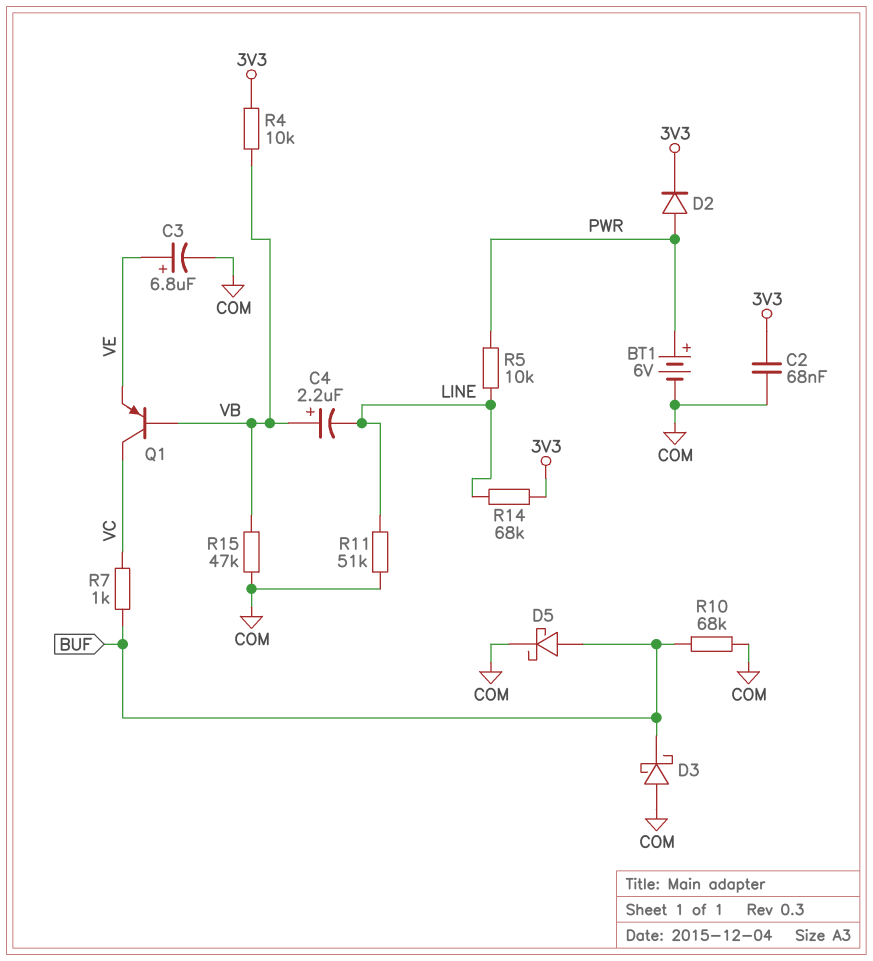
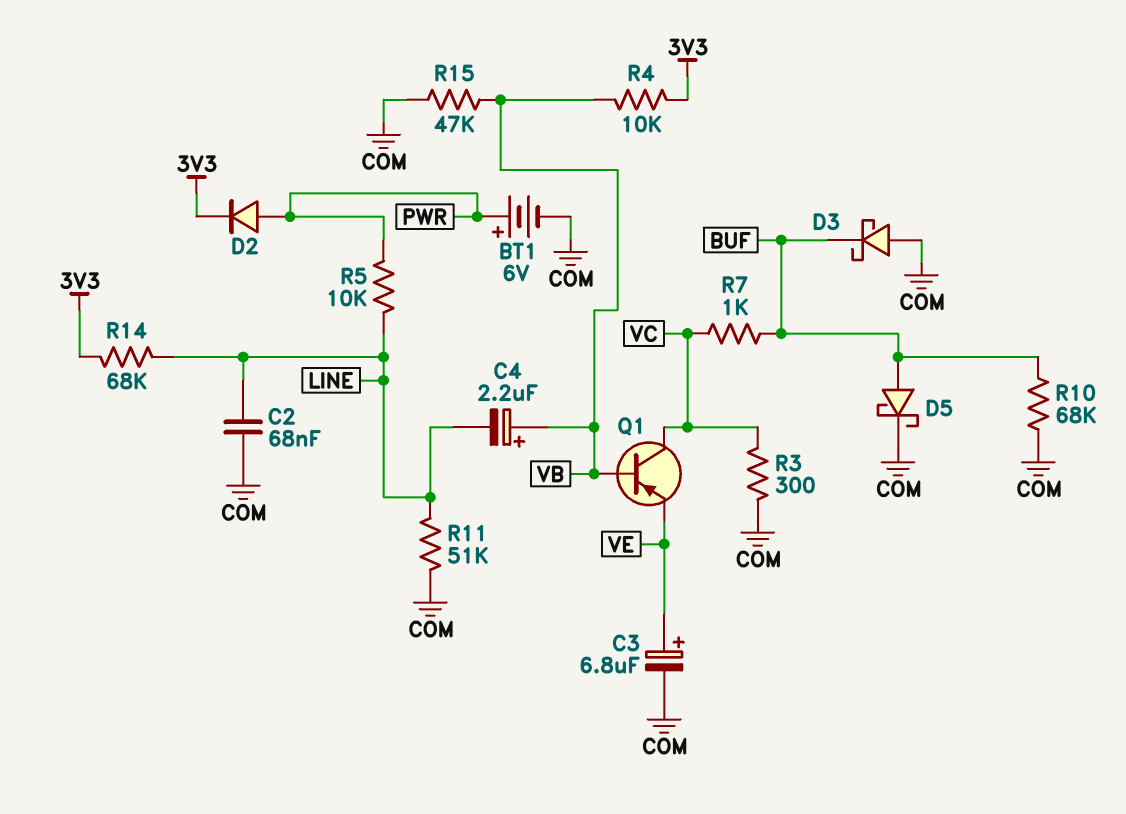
C2: 68nF (3V3, COM) -> 68nF (COM, LINE)
R3: none -> 300 (COM, VC)

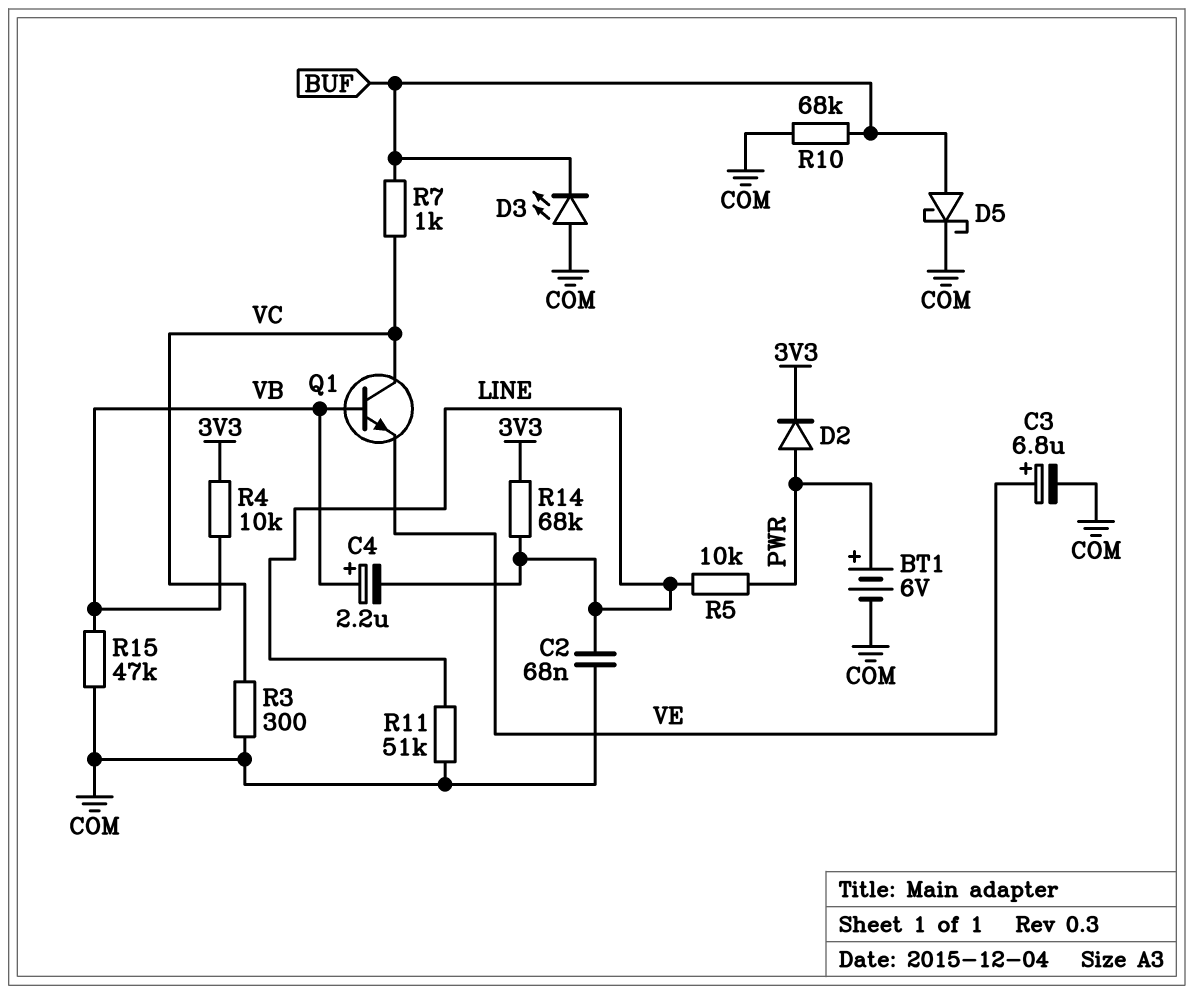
D3: schottky (A COM, K BUF) -> LED (A COM, K BUF)
Q1: PNP (B VB, C VC, E VE) -> NPN (B VB, C VC, E VE)

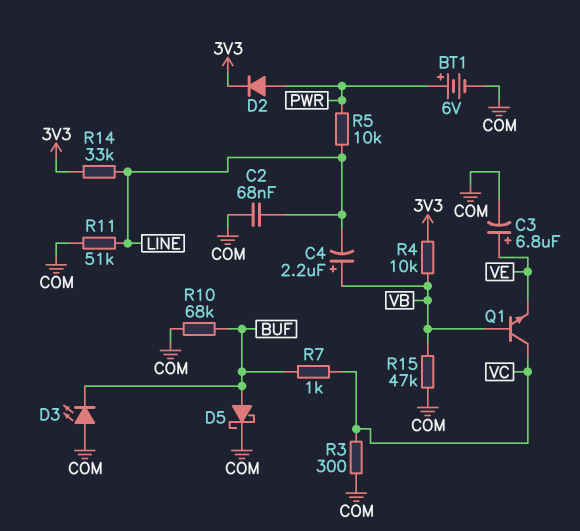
R14: 68k (3V3, LINE) -> 33k (3V3, LINE)

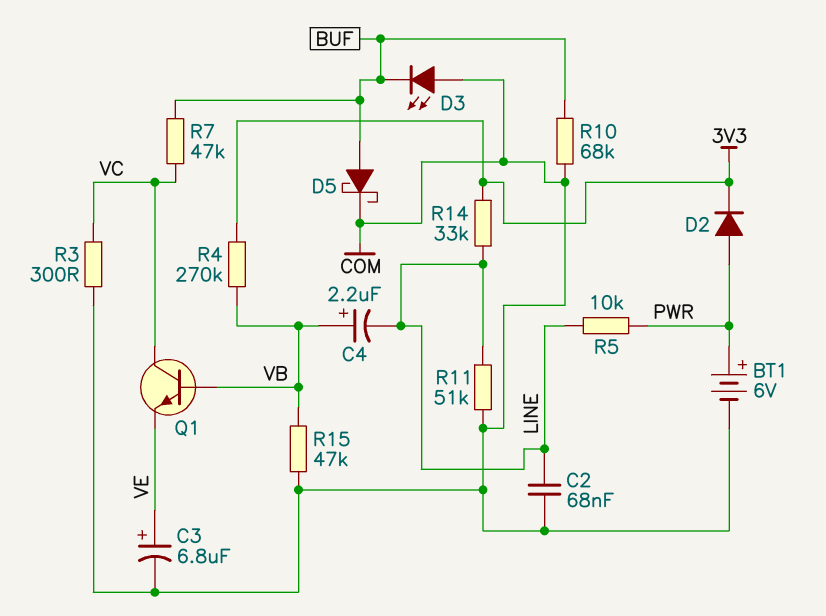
R4: 10k (3V3, VB) -> 270k (3V3, VB)
R7: 1k (BUF, VC) -> 47k (BUF, VC)

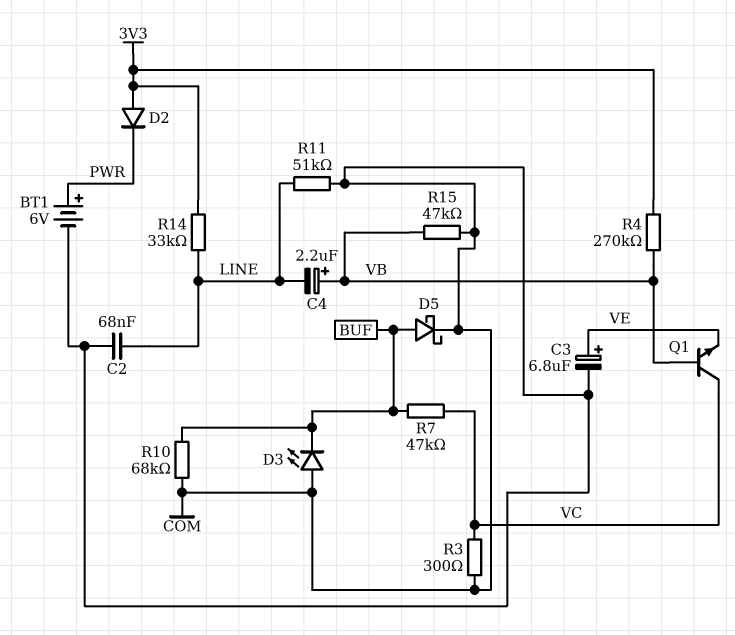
D2: diode (A PWR, K 3V3) -> diode (A 3V3, K PWR)
R5: 10k (LINE, PWR) -> none

